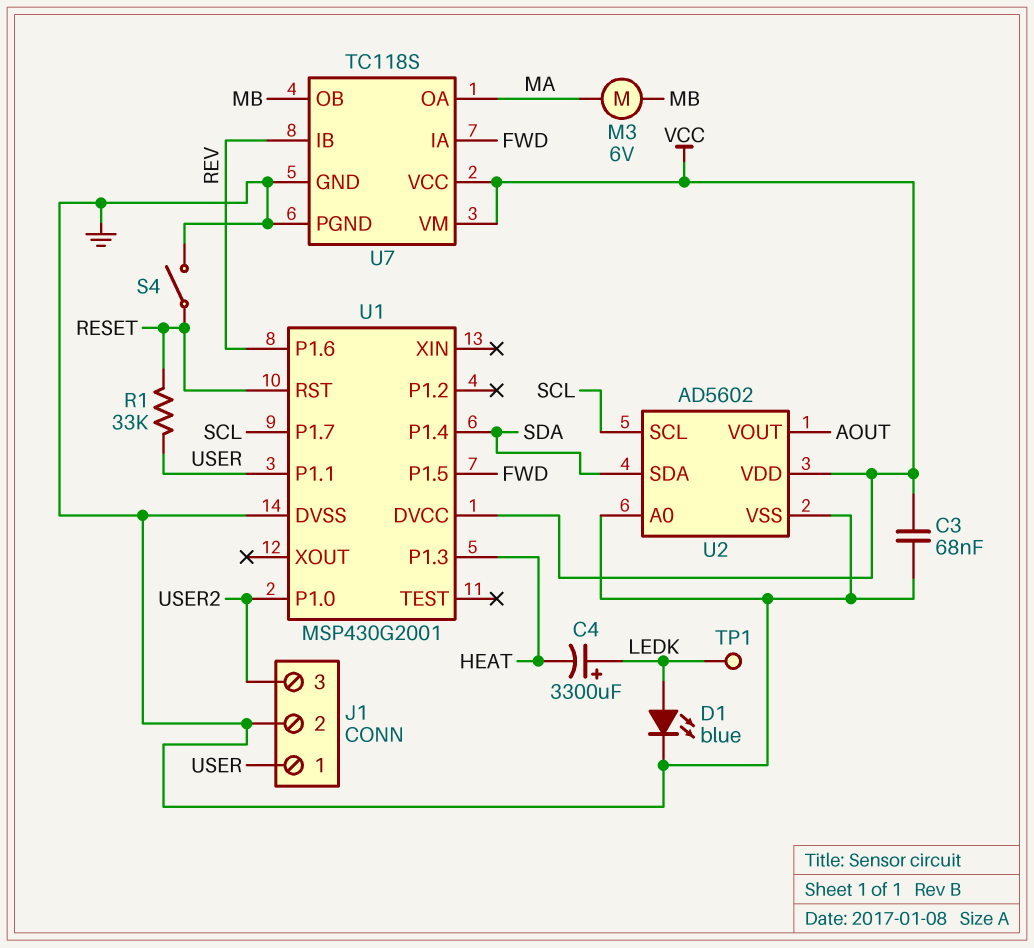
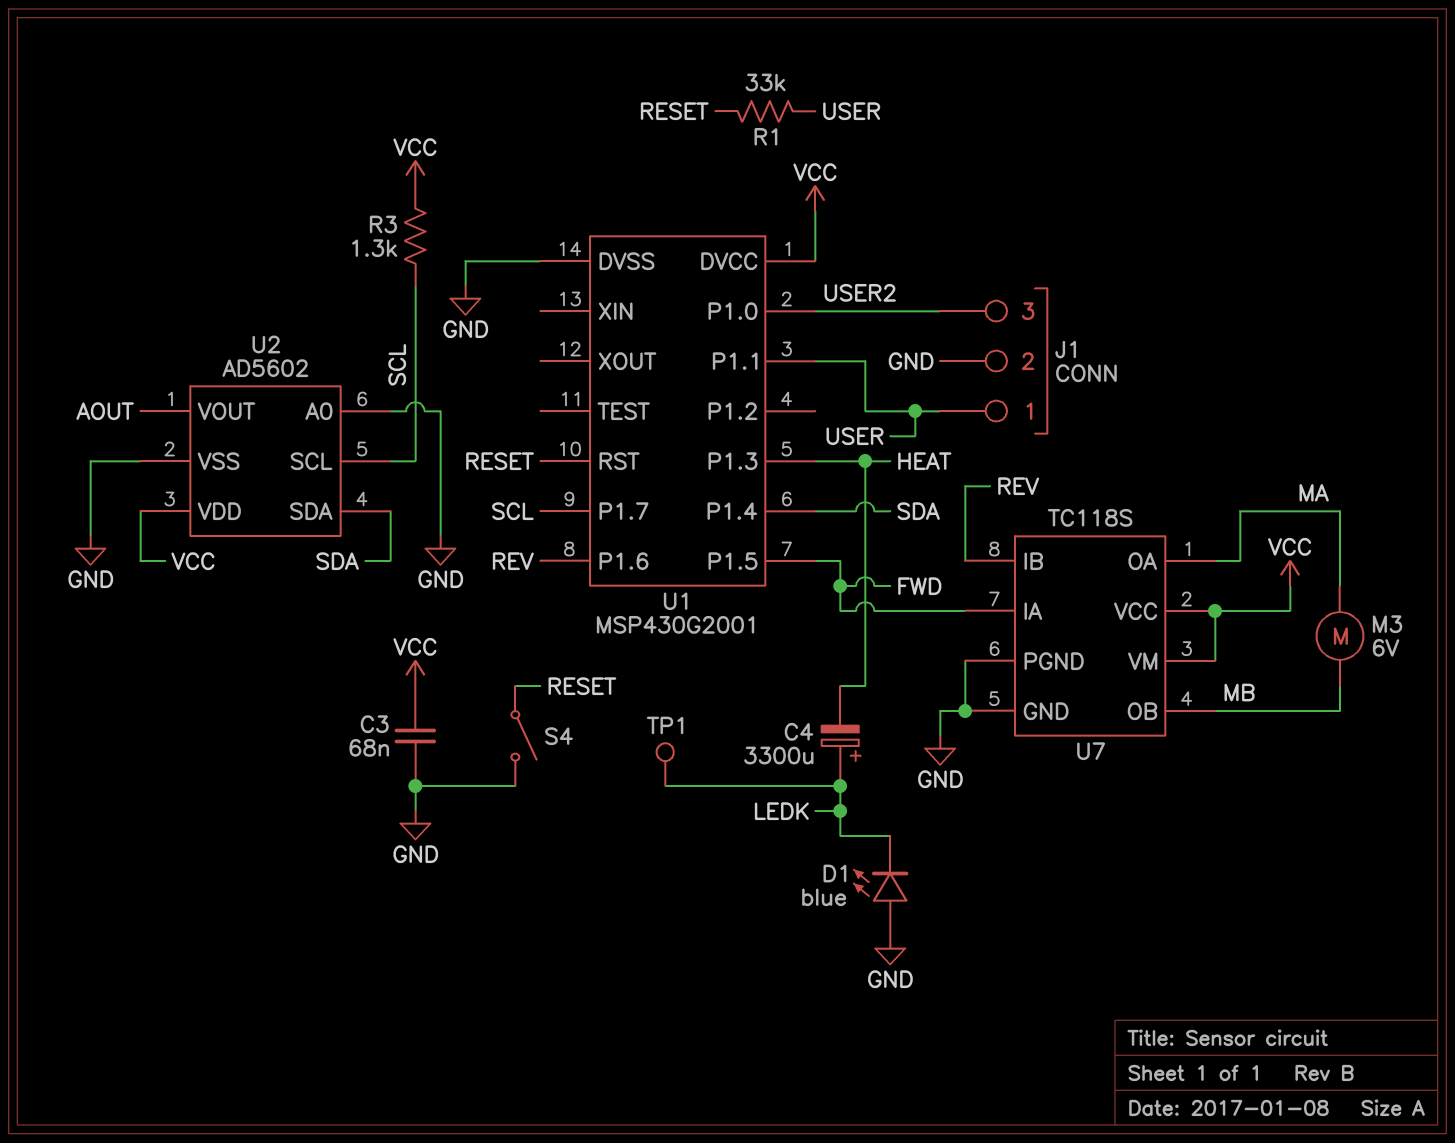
D1: LED blue (A LEDK, K GND) -> LED blue (A GND, K LEDK)
R3: none -> 1.3k (SCL, VCC)

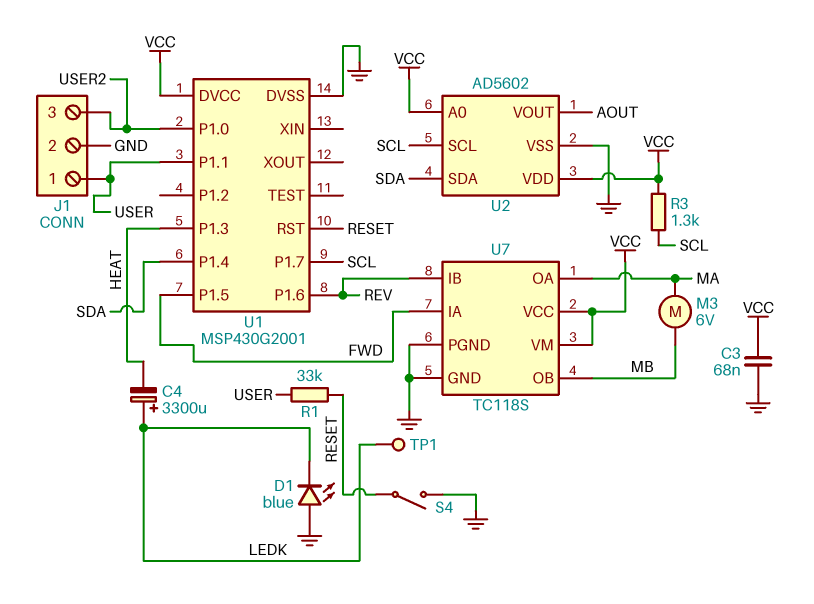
U2 pin A0: GND -> VCC

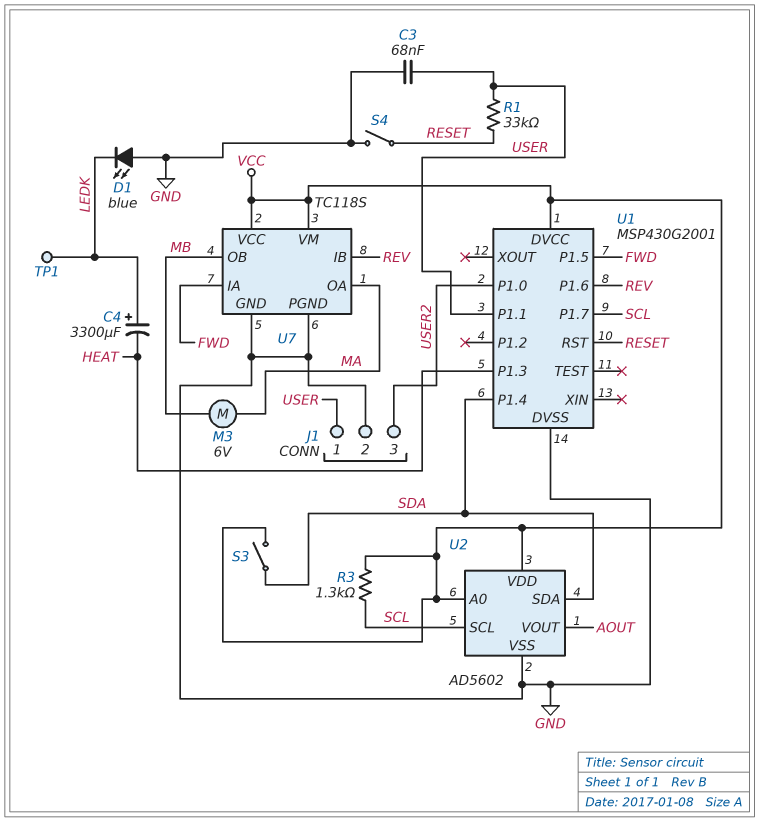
C3: 68nF (GND, VCC) -> 68nF (GND, USER)
S3: none -> switch (SDA, VCC)

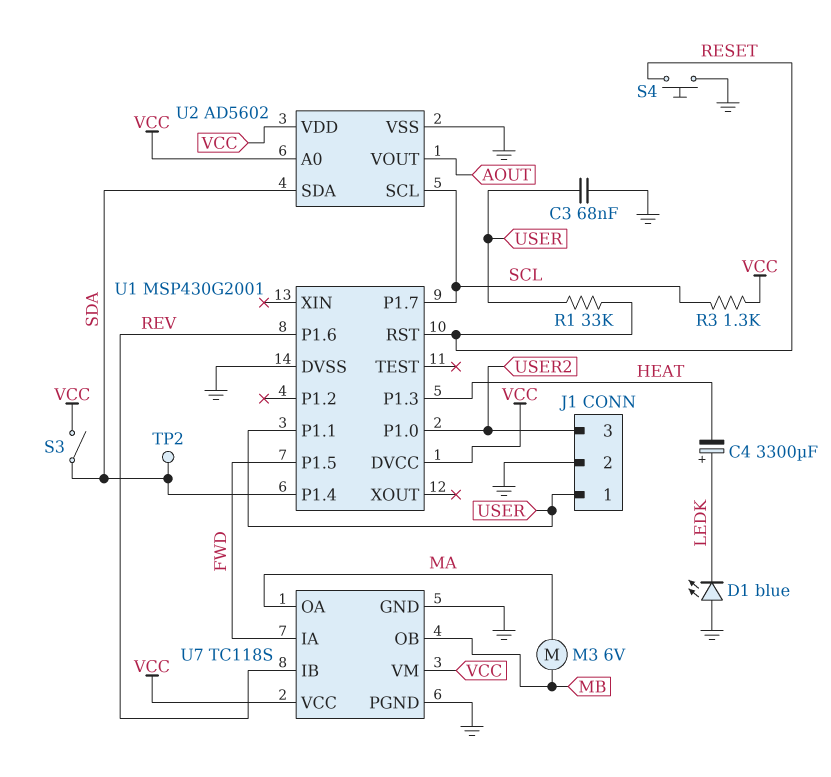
S4: switch (GND, RESET) -> button (GND, RESET)
TP1: test point (LEDK) -> none
TP2: none -> test point (SDA)

